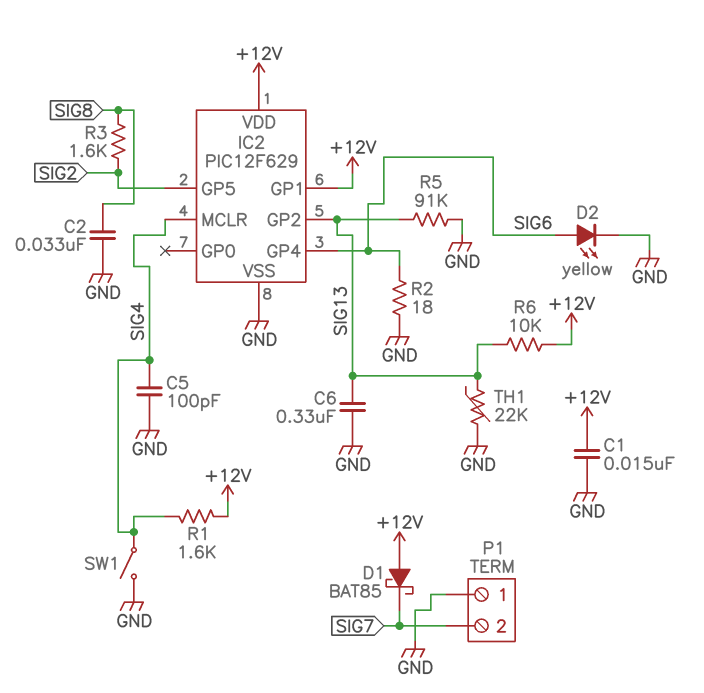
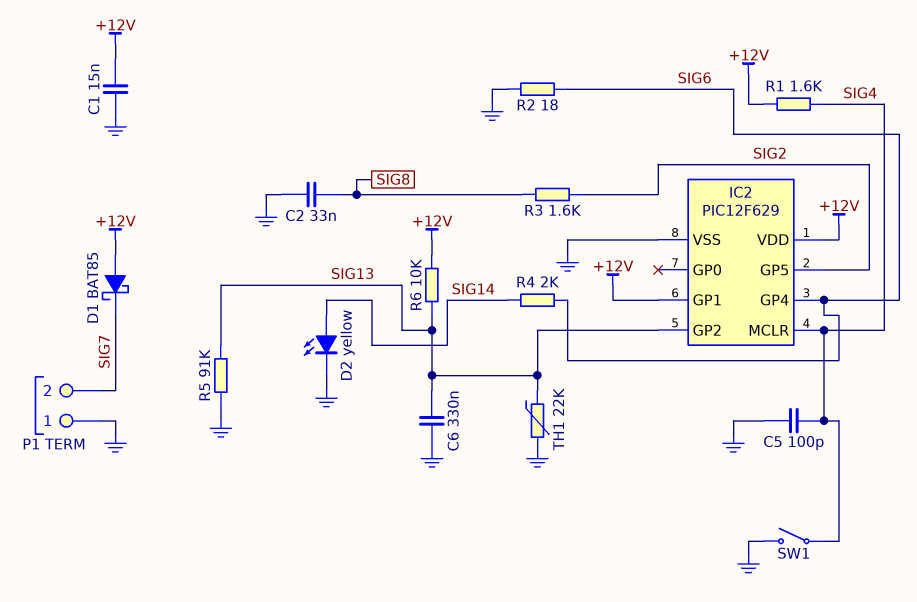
D2: LED yellow (A SIG6, K GND) -> LED yellow (A SIG14, K GND)
R4: none -> 2k (SIG6, SIG14)

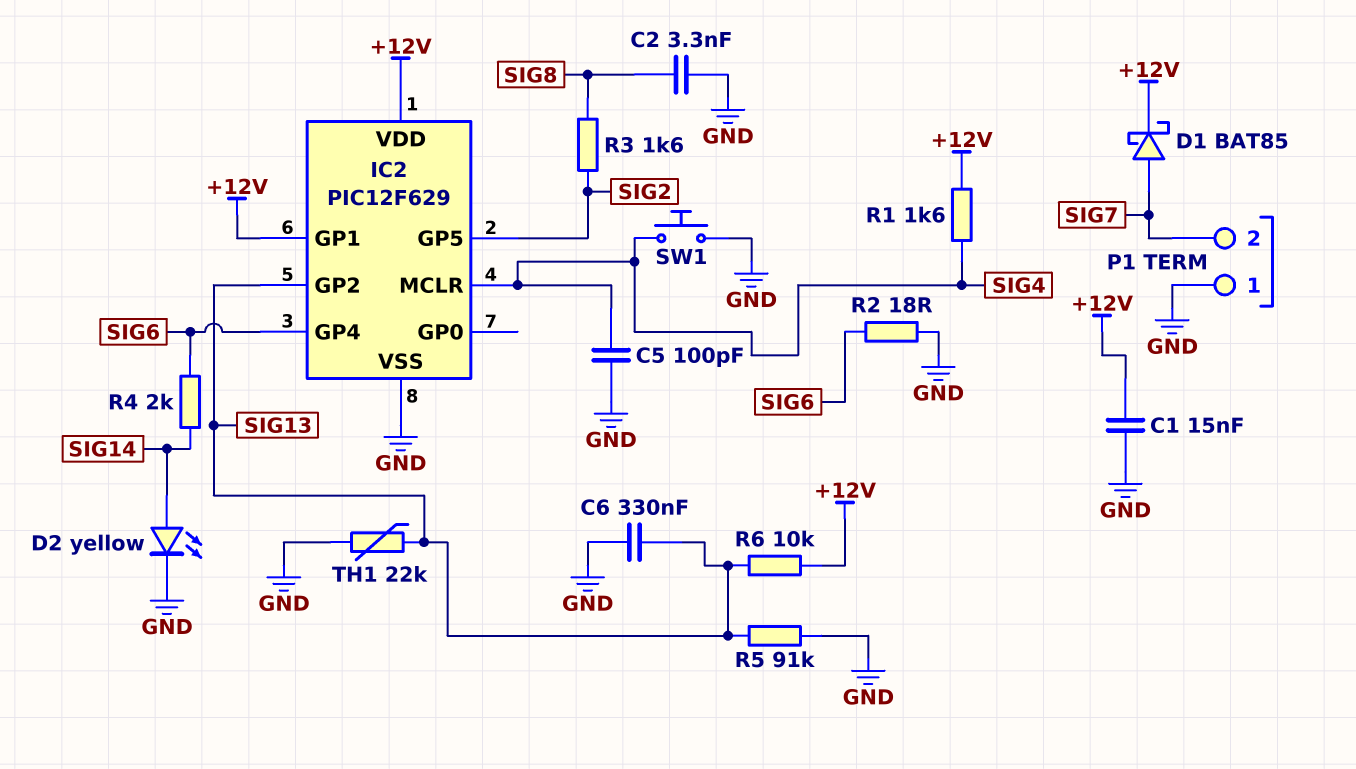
C2: 33nF (GND, SIG8) -> 3.3nF (GND, SIG8)
D1: schottky BAT85 (A +12V, K SIG7) -> schottky BAT85 (A SIG7, K +12V)
SW1: switch (GND, SIG4) -> button (GND, SIG4)

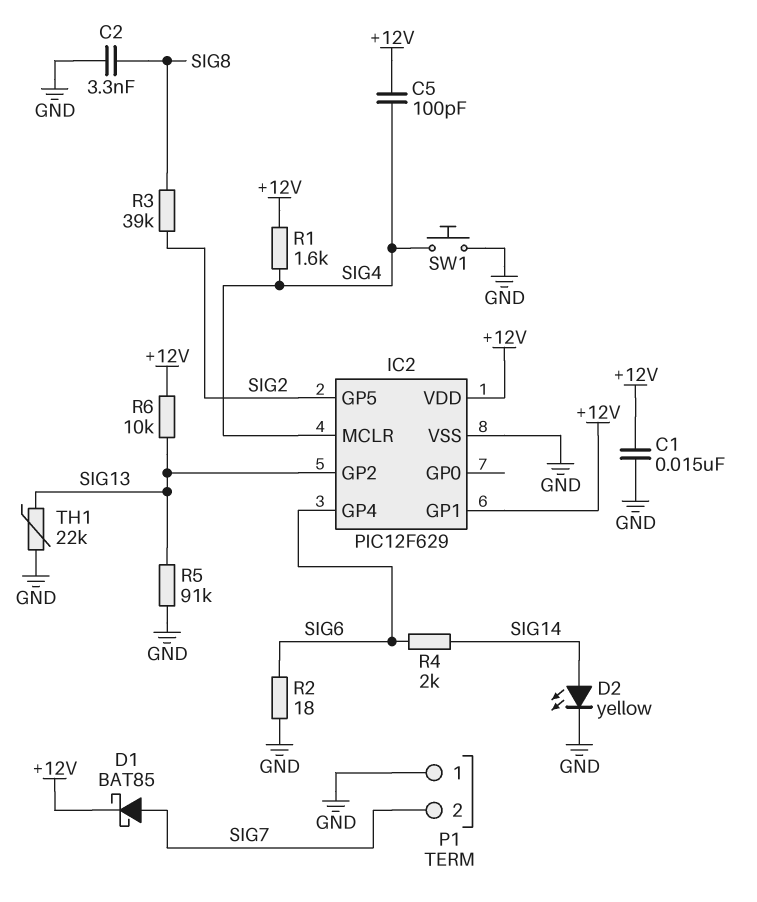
C5: 100pF (GND, SIG4) -> 100pF (+12V, SIG4)
C6: 330nF (GND, SIG13) -> none
R3: 1.6k (SIG2, SIG8) -> 39k (SIG2, SIG8)

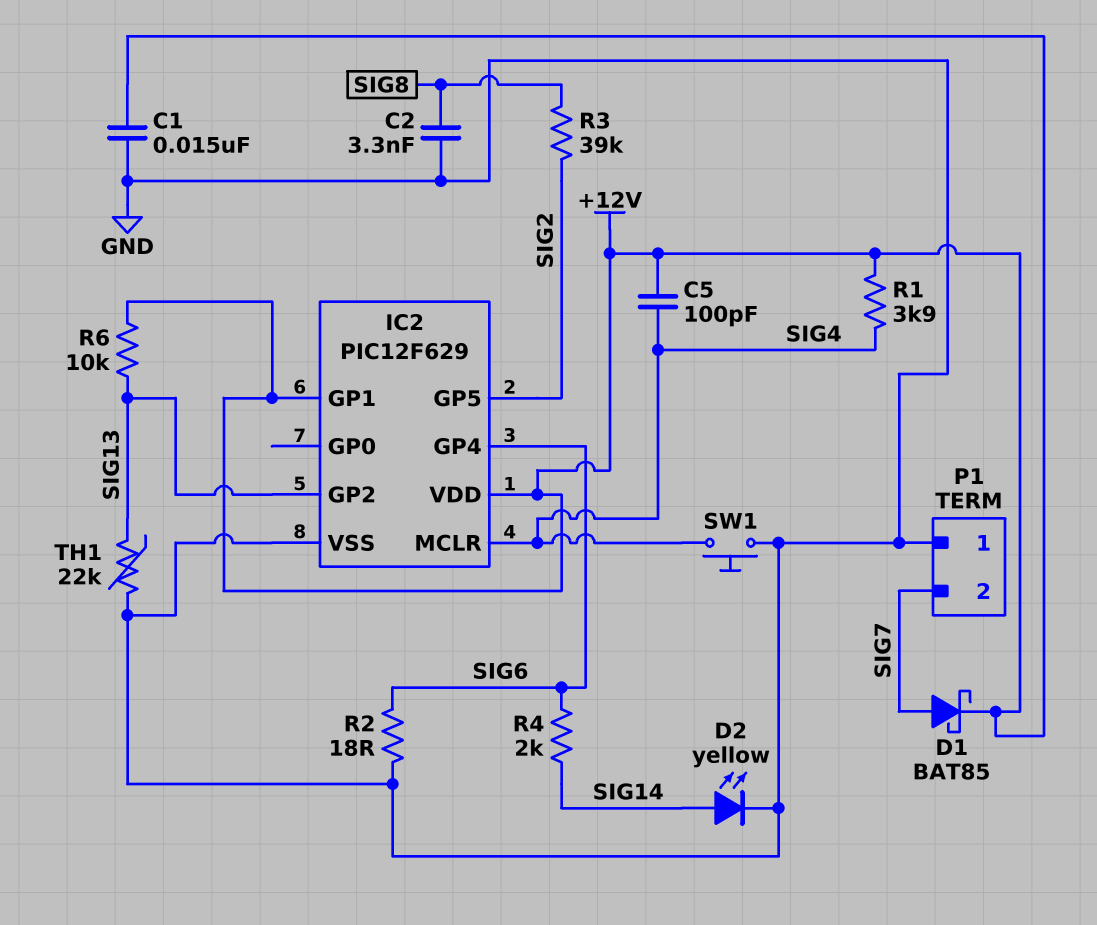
R1: 1.6k (+12V, SIG4) -> 3.9k (+12V, SIG4)
R5: 91k (GND, SIG13) -> none

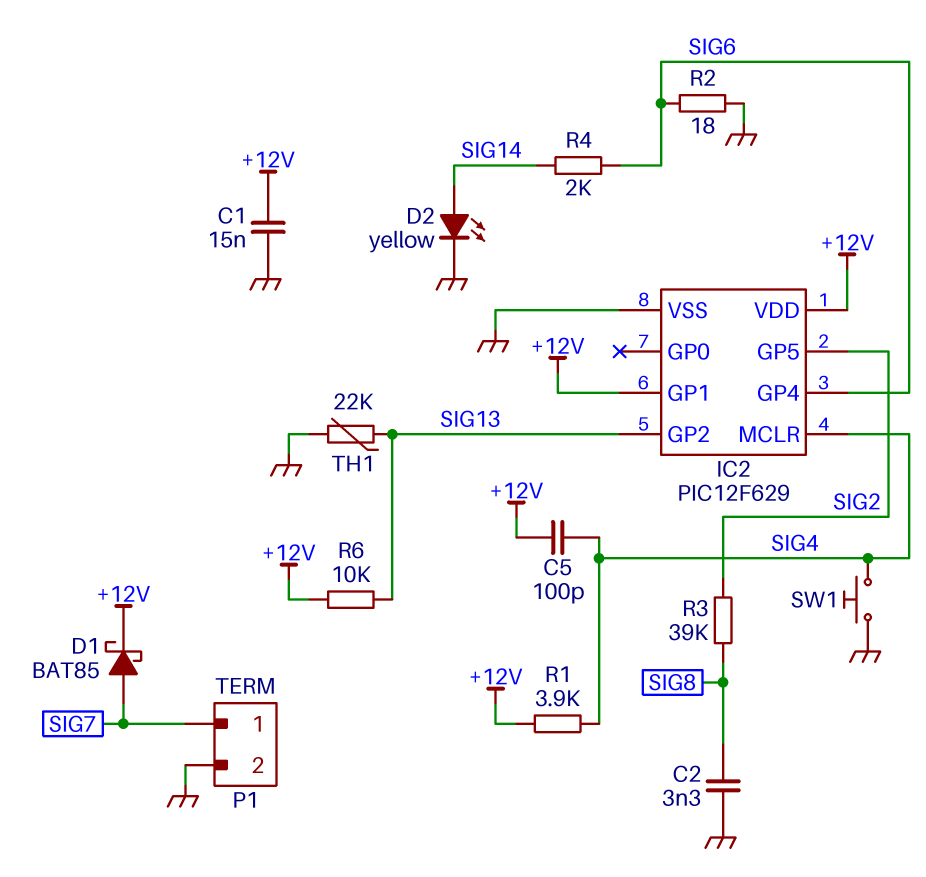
P1 pin 1: GND -> SIG7
P1 pin 2: SIG7 -> GND

